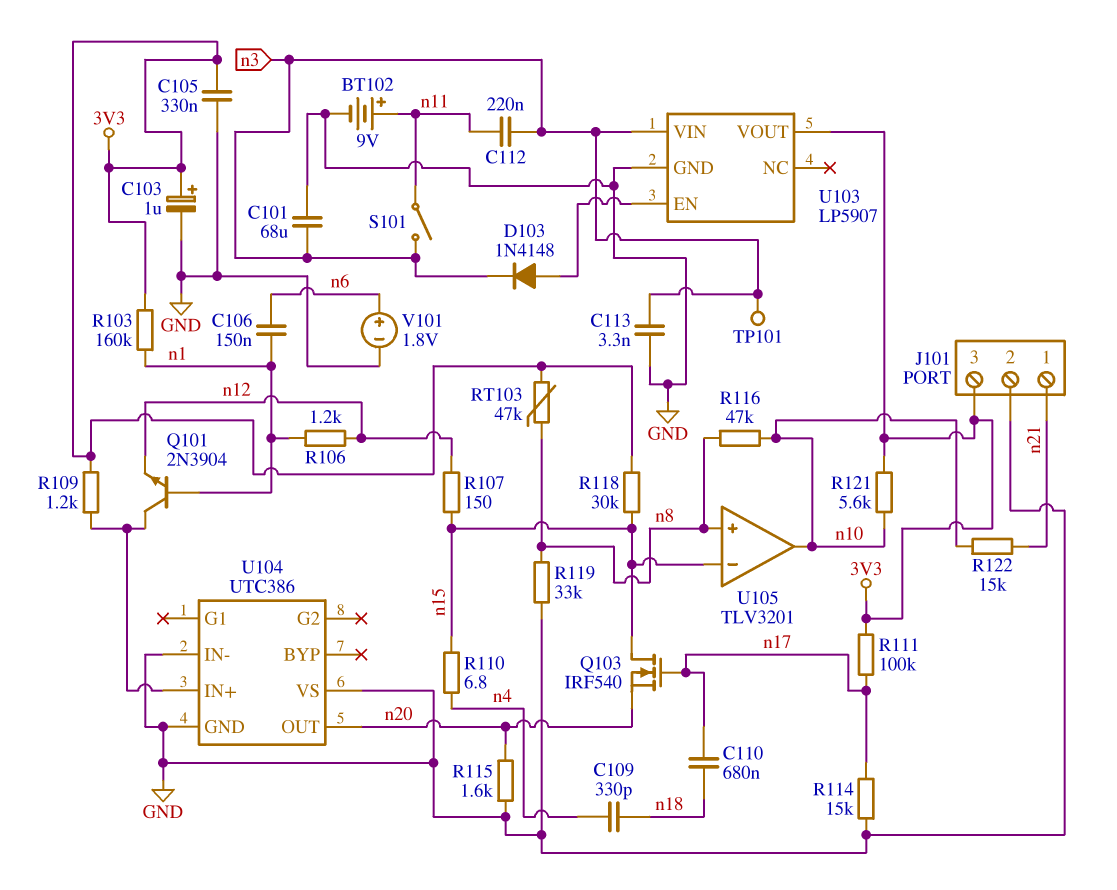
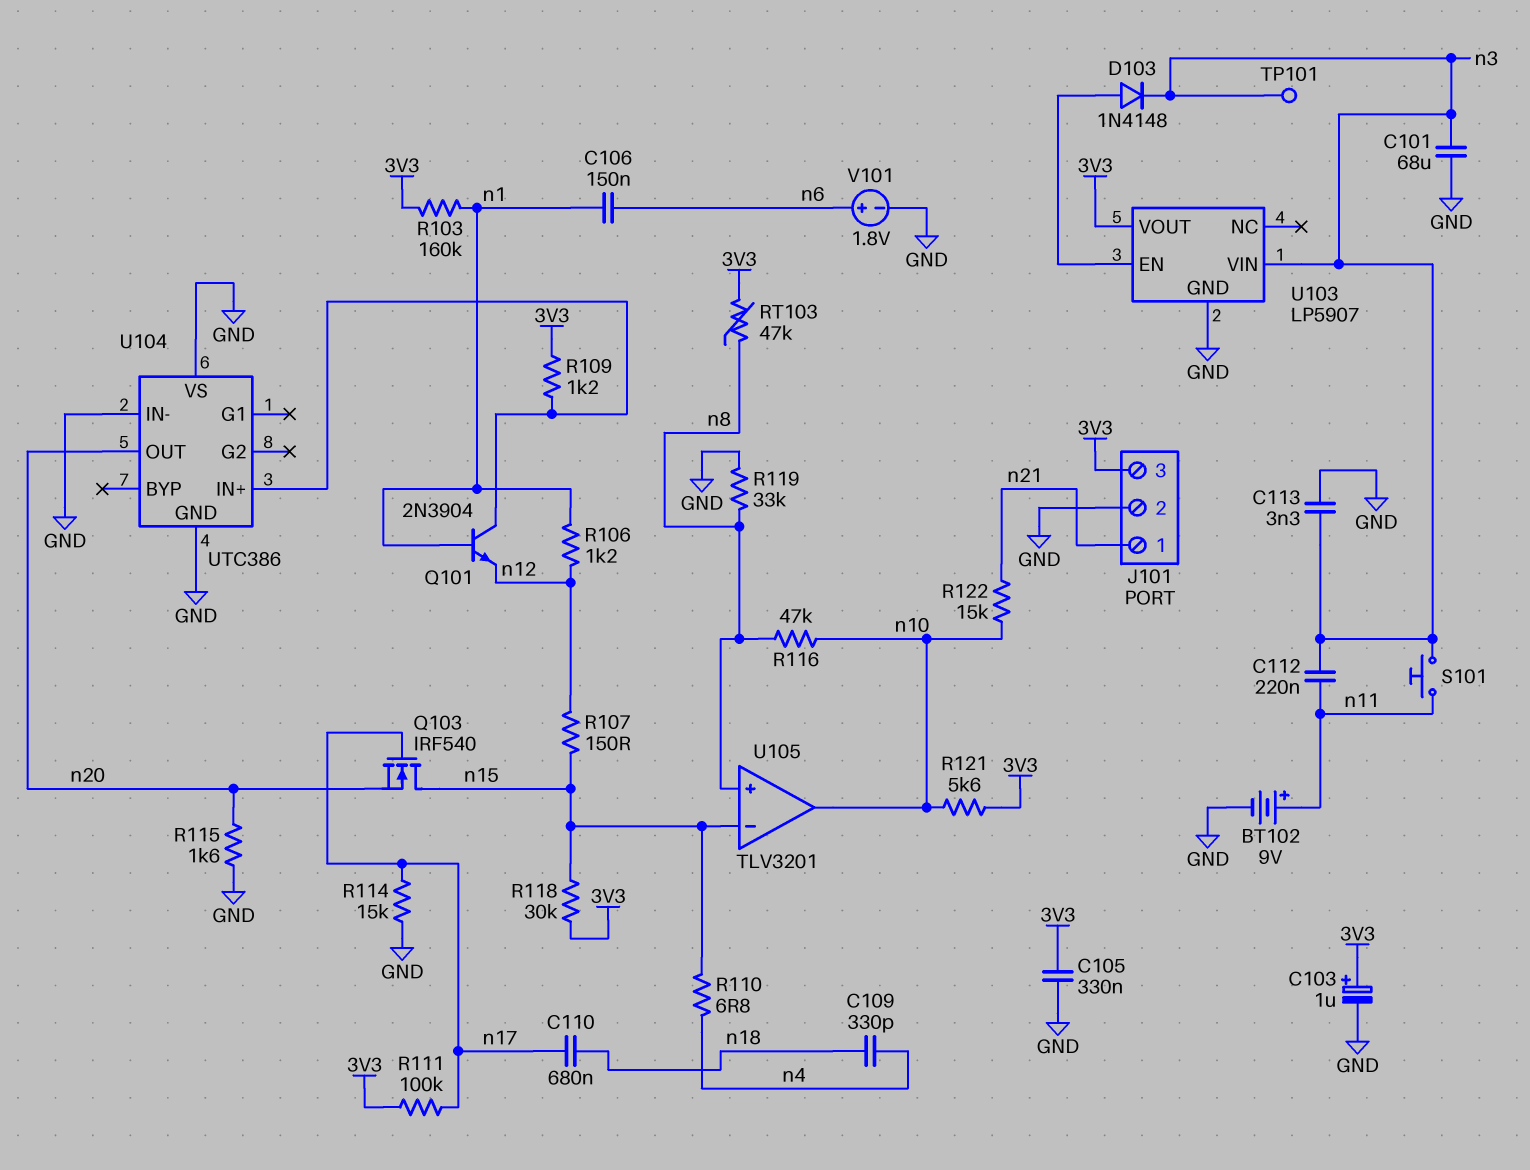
S101: switch (n3, n11) -> button (n3, n11)

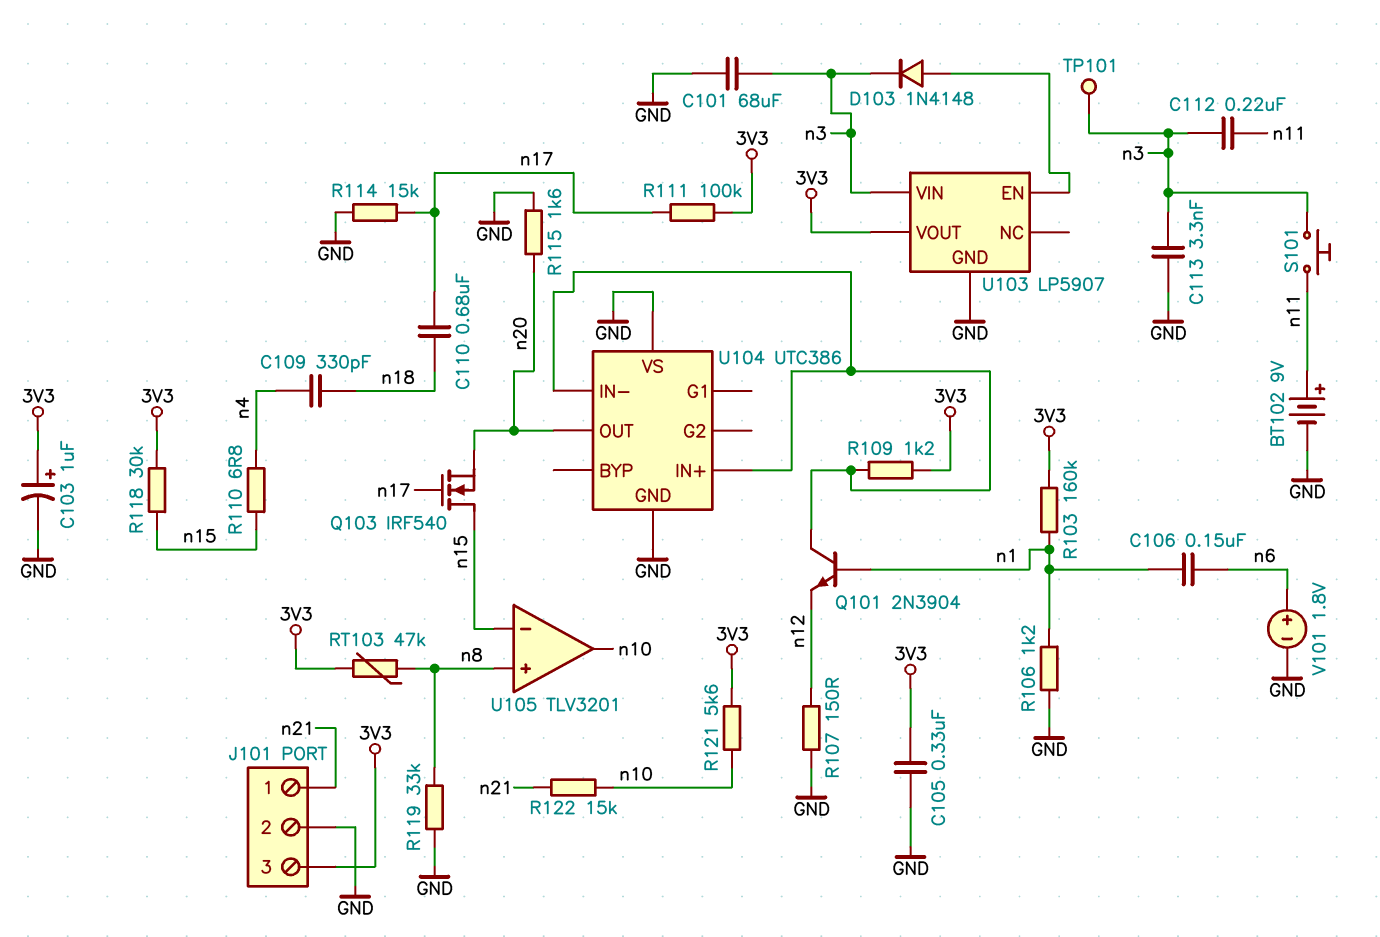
R106: 1.2k (n1, n12) -> 1.2k (GND, n1)
R107: 150 (n12, n15) -> 150 (GND, n12)
R116: 47k (n8, n10) -> none
U104 pin IN-: GND -> U104/IN+

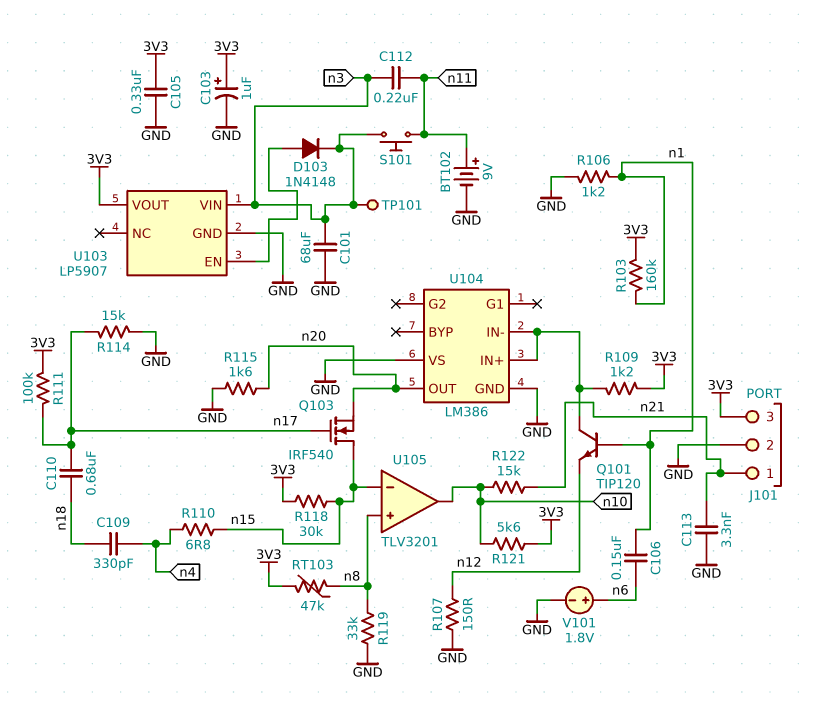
C113: 3.3nF (GND, n3) -> 3.3nF (GND, n21)
Q101: NPN 2N3904 (B n1, C U104/IN+, E n12) -> NPN TIP120 (B n1, C U104/IN+, E n12)
U104: UTC386 -> LM386

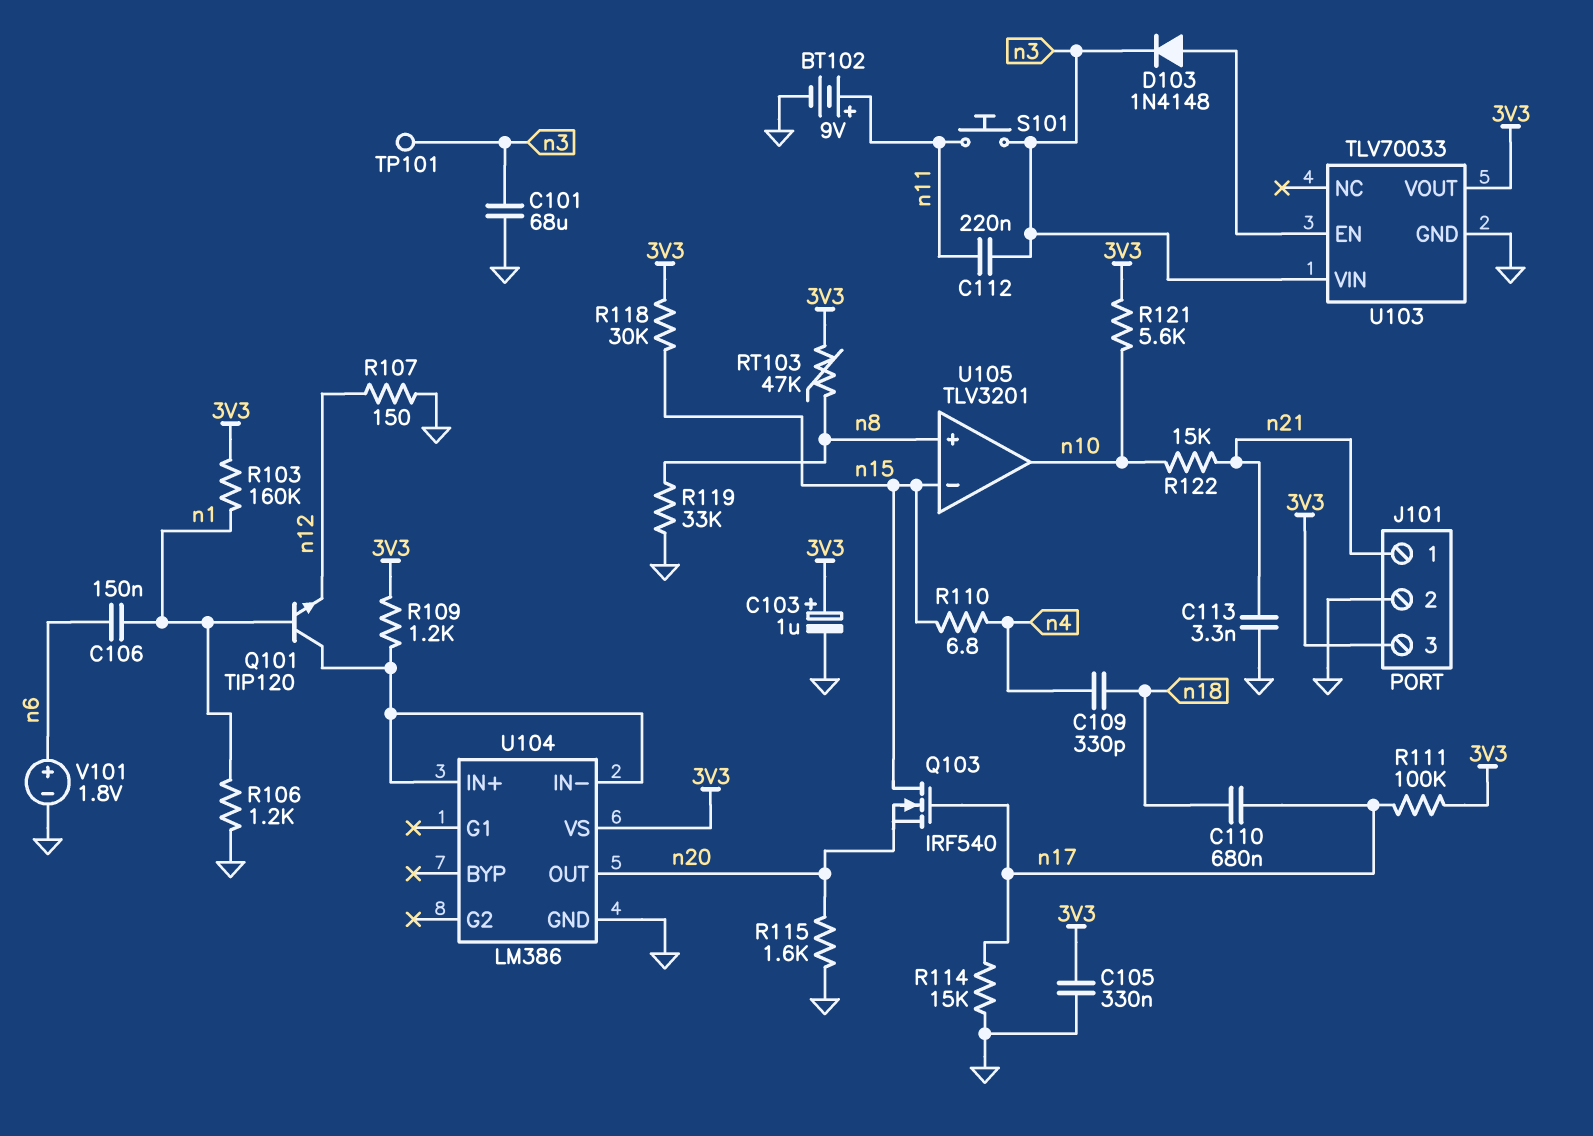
U103: LP5907 -> TLV70033
U104 pin VS: GND -> 3V3

